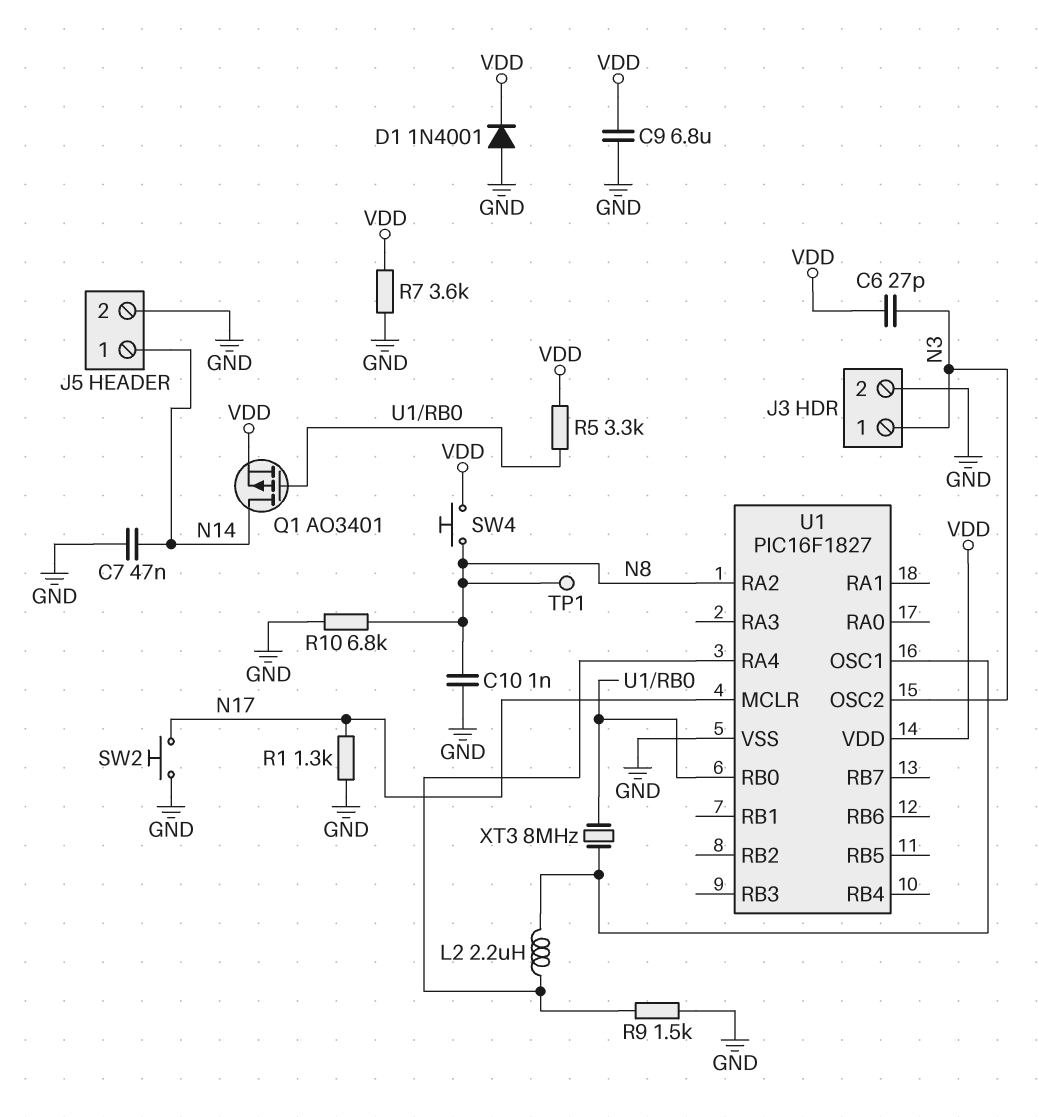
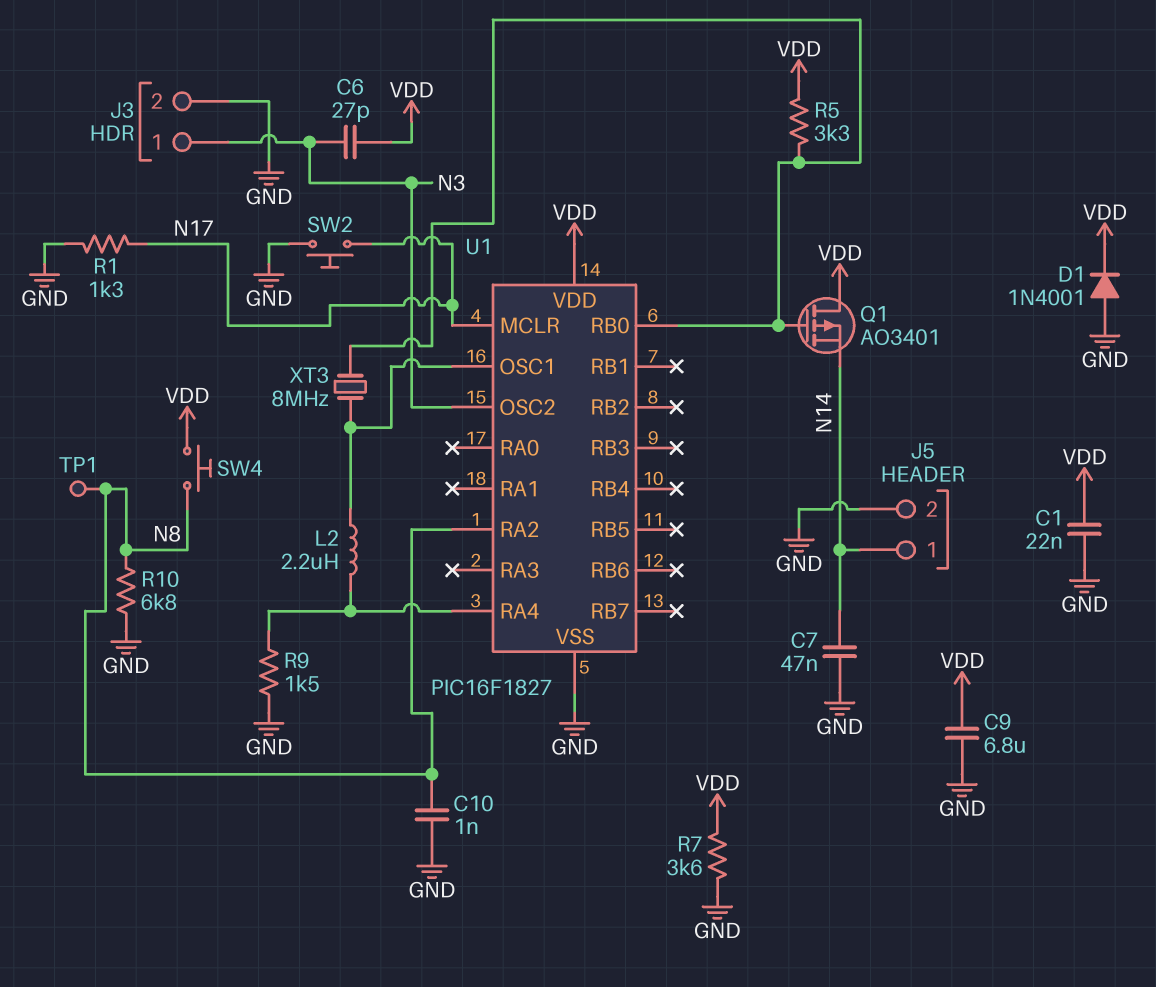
C1: none -> 22nF (GND, VDD)
Q1: PMOS AO3401 (G U1/RB0, D N14, S VDD) -> PMOS AO3401 (G U1/RB0, D VDD, S N14)

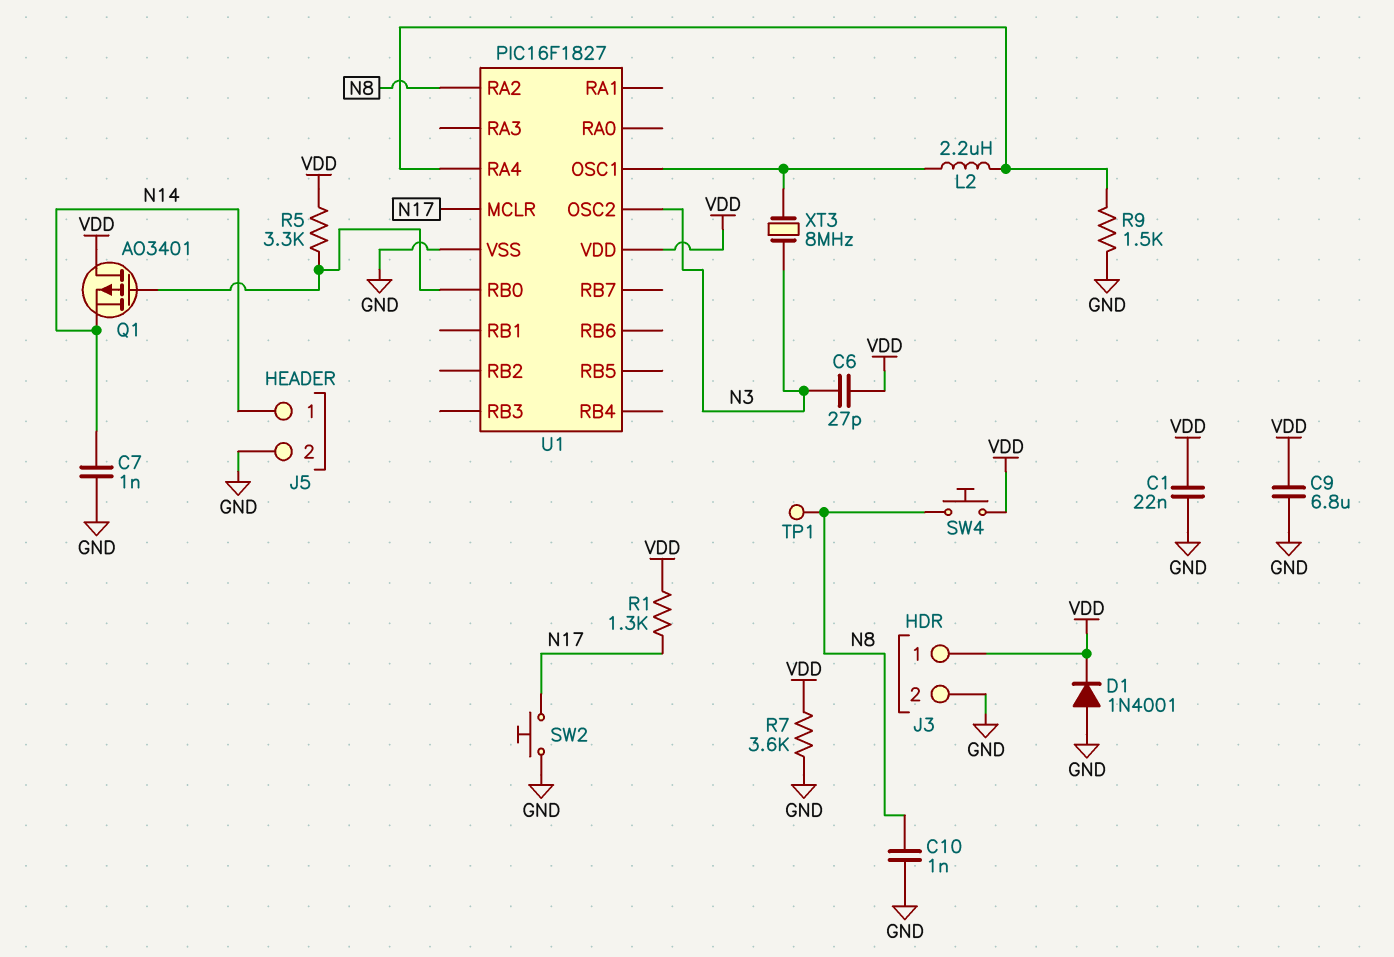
C7: 47nF (GND, N14) -> 1nF (GND, N14)
J3 pin 1: N3 -> VDD
R1: 1.3k (GND, N17) -> 1.3k (N17, VDD)
R10: 6.8k (GND, N8) -> none
XT3: 8MHz (U1/OSC1, U1/RB0) -> 8MHz (N3, U1/OSC1)

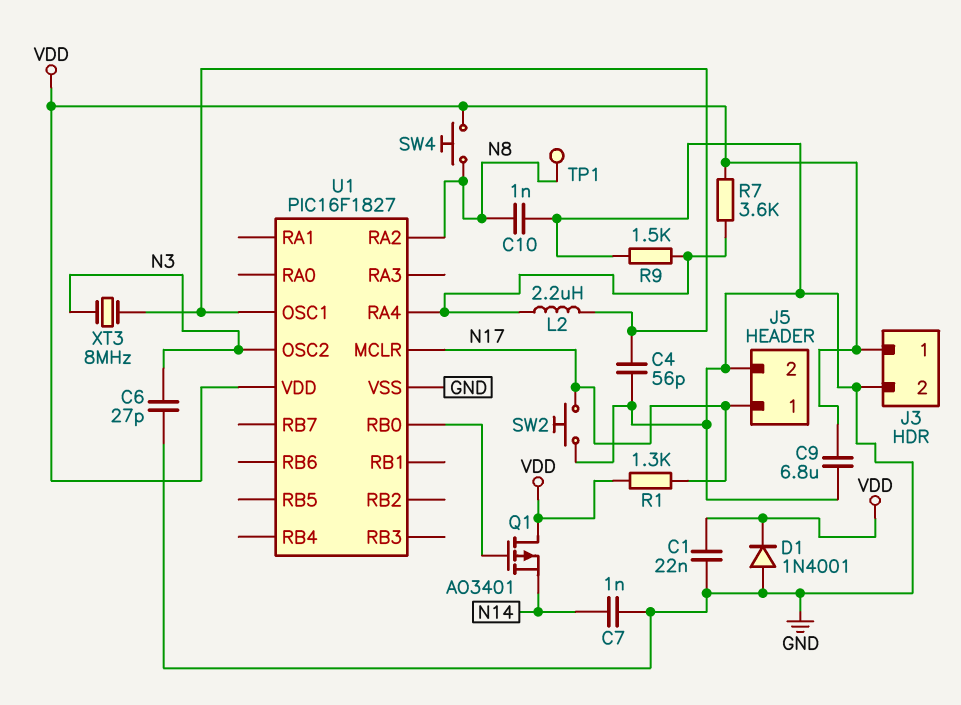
C4: none -> 56pF (GND, U1/OSC1)
C6: 27pF (N3, VDD) -> 27pF (GND, N3)
J5 pin 1: N14 -> N17
R5: 3.3k (U1/RB0, VDD) -> none
R7: 3.6k (GND, VDD) -> 3.6k (U1/RA4, VDD)

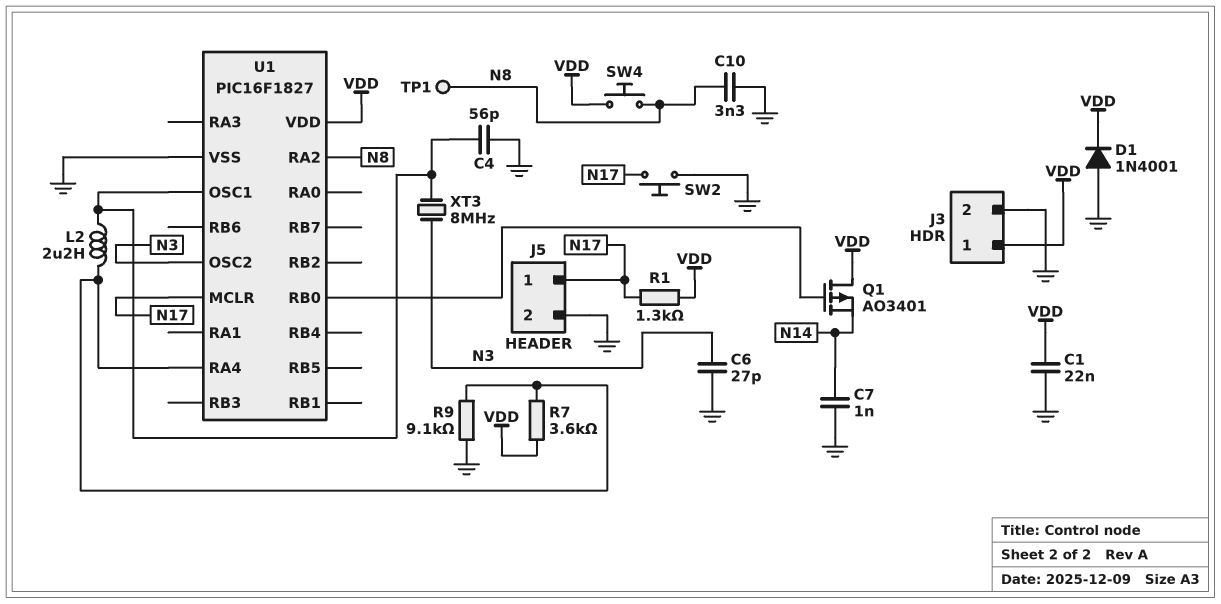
C9: 6.8uF (GND, VDD) -> none
C10: 1nF (GND, N8) -> 3.3nF (GND, N8)
R9: 1.5k (GND, U1/RA4) -> 9.1k (GND, U1/RA4)

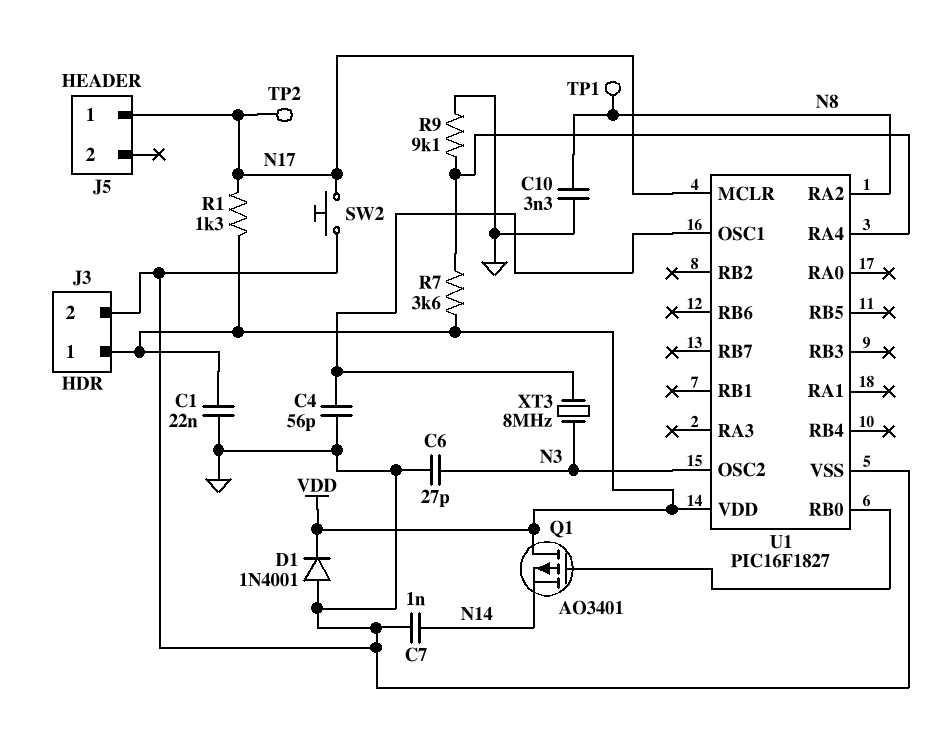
J5 pin 2: GND -> none
L2: 2.2uH (U1/OSC1, U1/RA4) -> none
SW4: button (N8, VDD) -> none
TP2: none -> test point (N17)

